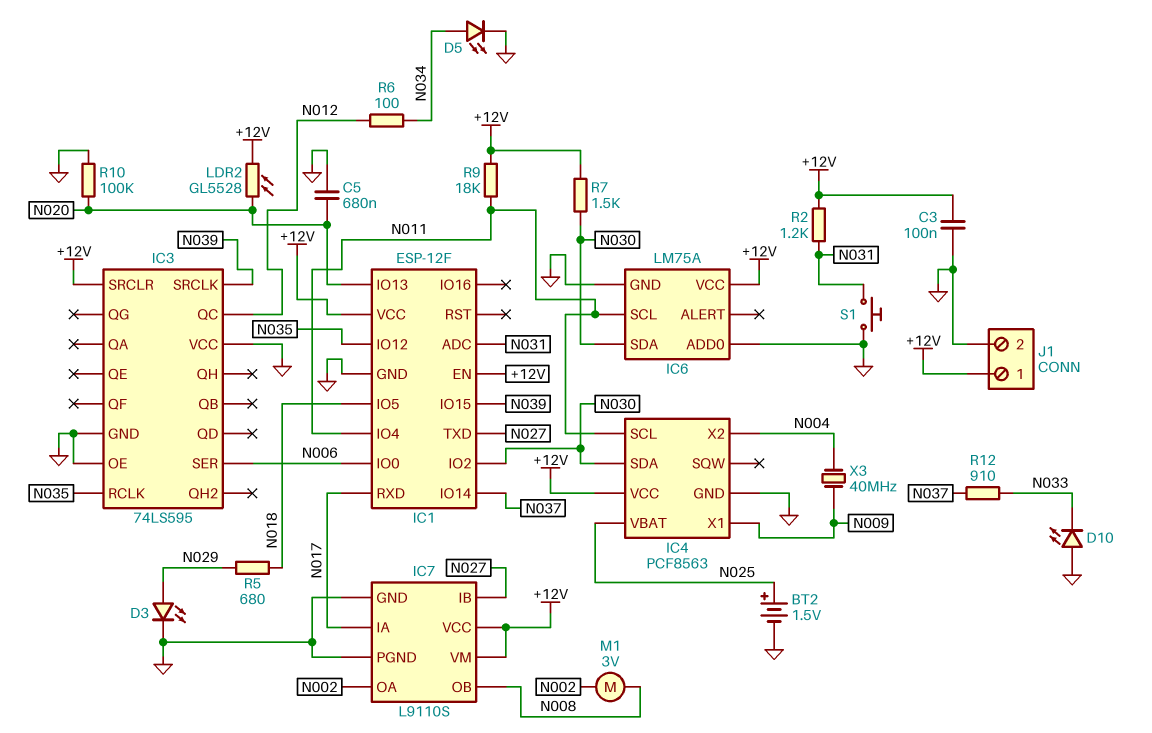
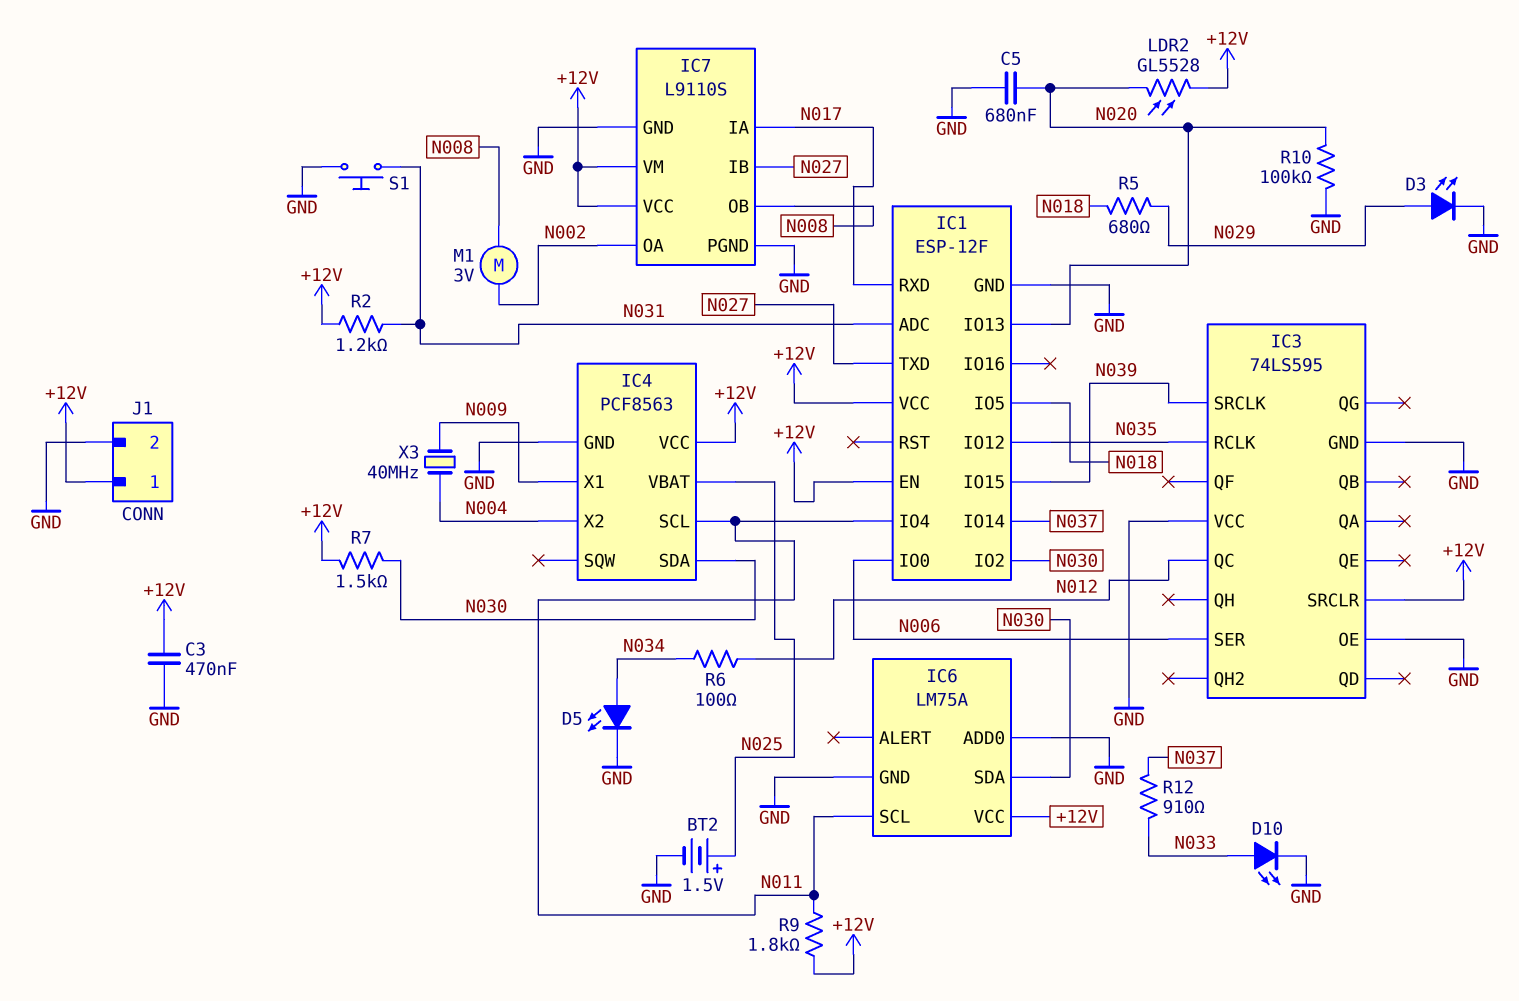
C3: 100nF (+12V, GND) -> 470nF (+12V, GND)
D10: LED (A GND, K N033) -> LED (A N033, K GND)
R9: 18k (+12V, N011) -> 1.8k (+12V, N011)

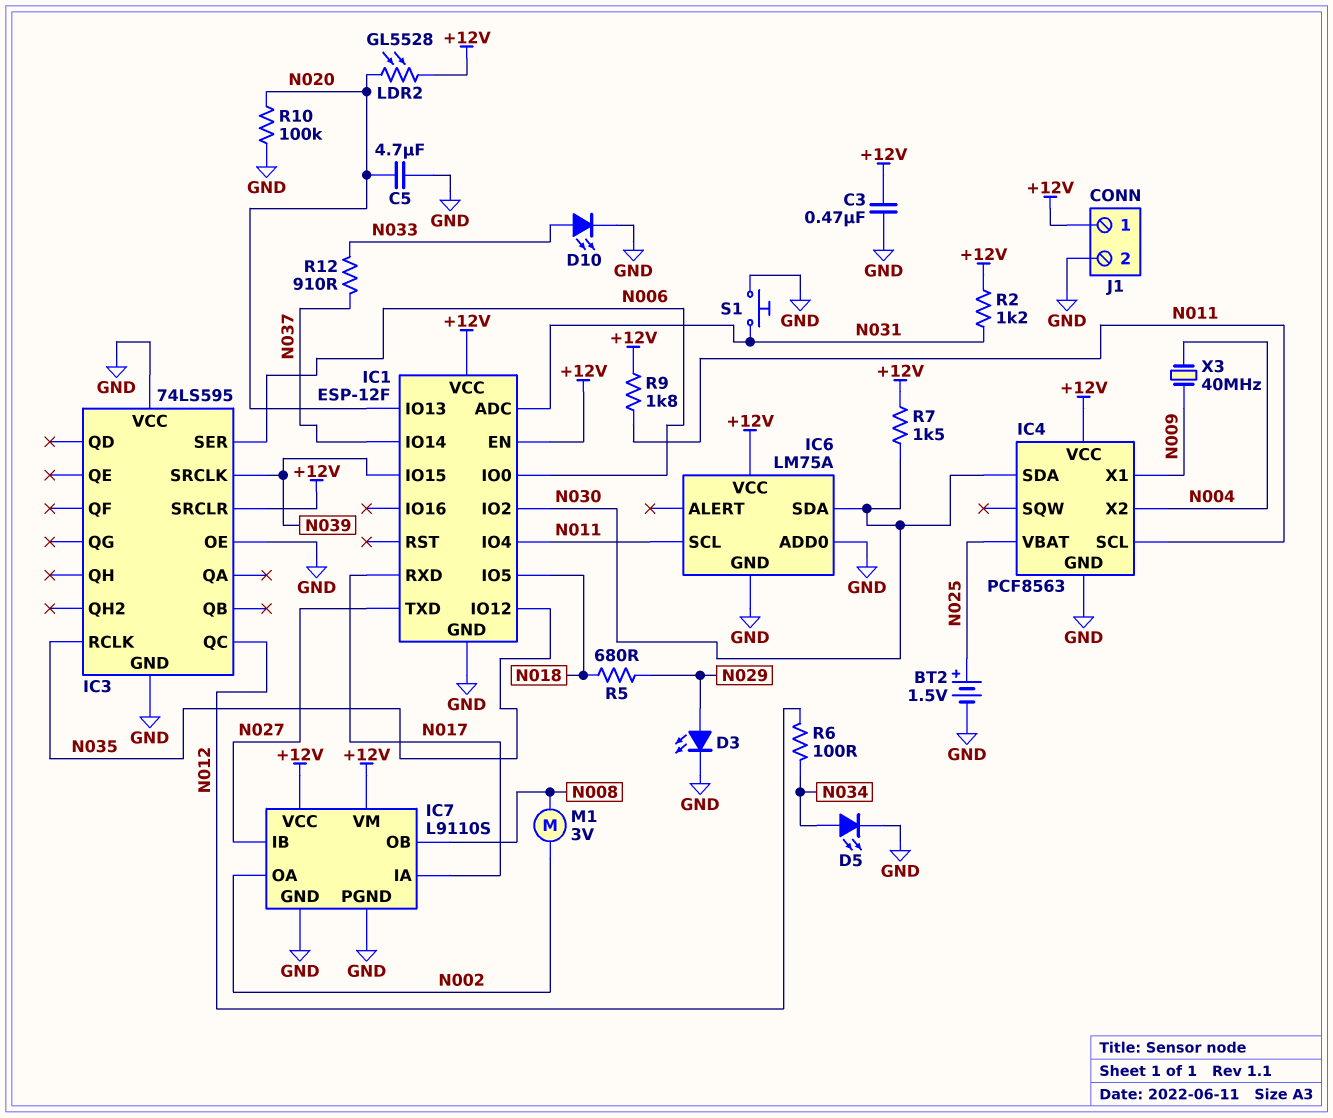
C5: 680nF (GND, N020) -> 4.7uF (GND, N020)

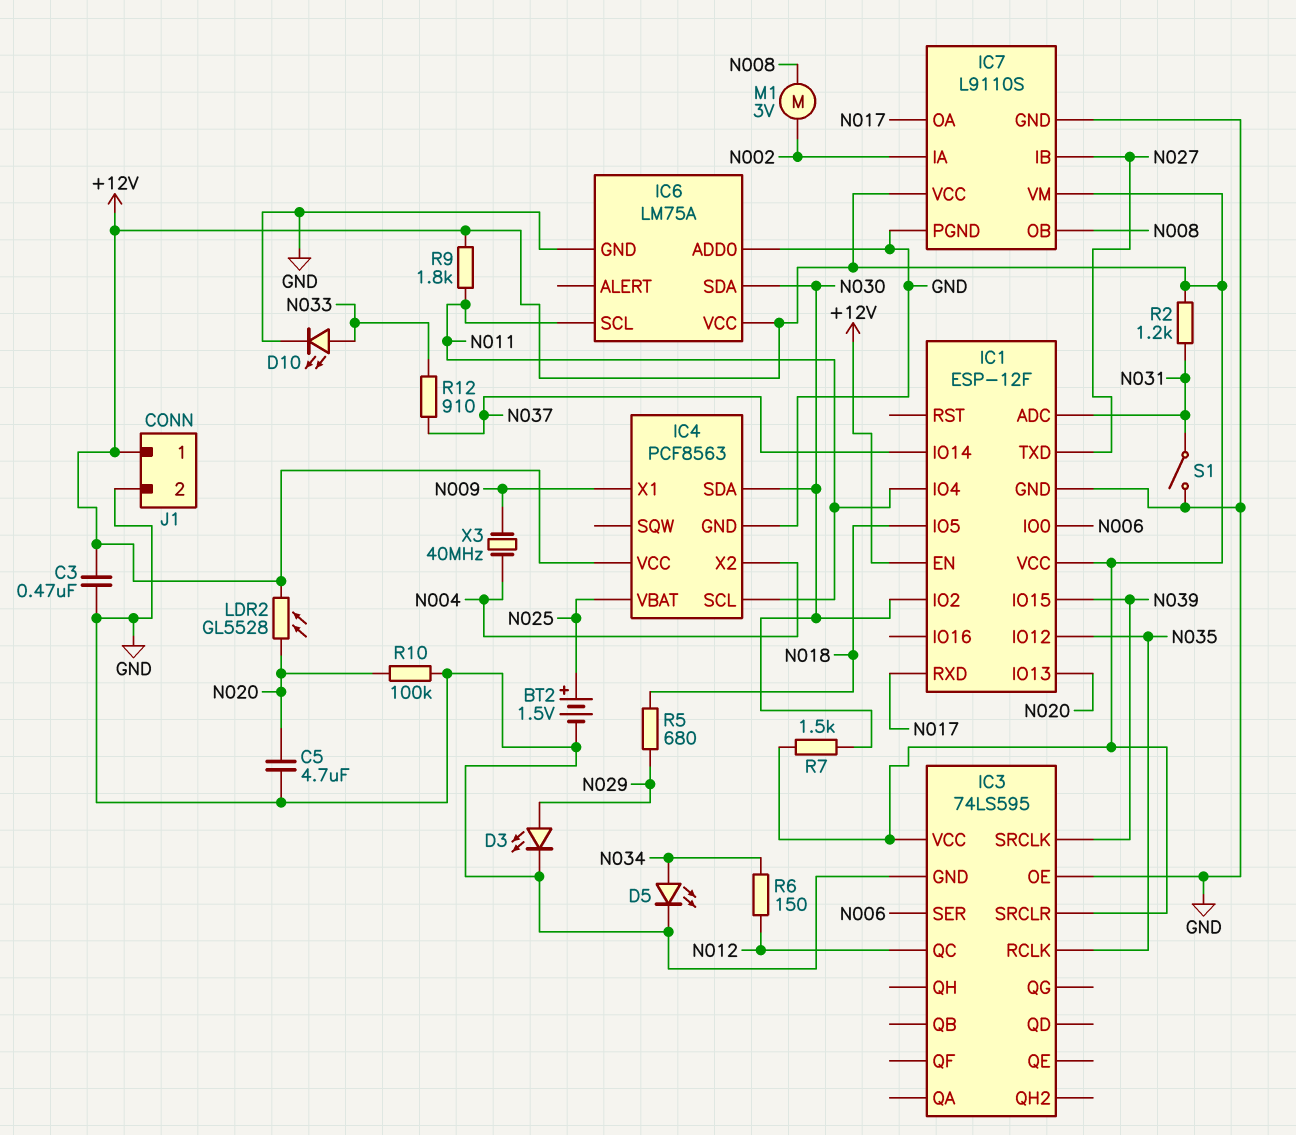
IC3 pin VCC: GND -> +12V
IC7 pin IA: N017 -> N002
IC7 pin OA: N002 -> N017
R6: 100 (N012, N034) -> 150 (N012, N034)
S1: button (GND, N031) -> switch (GND, N031)

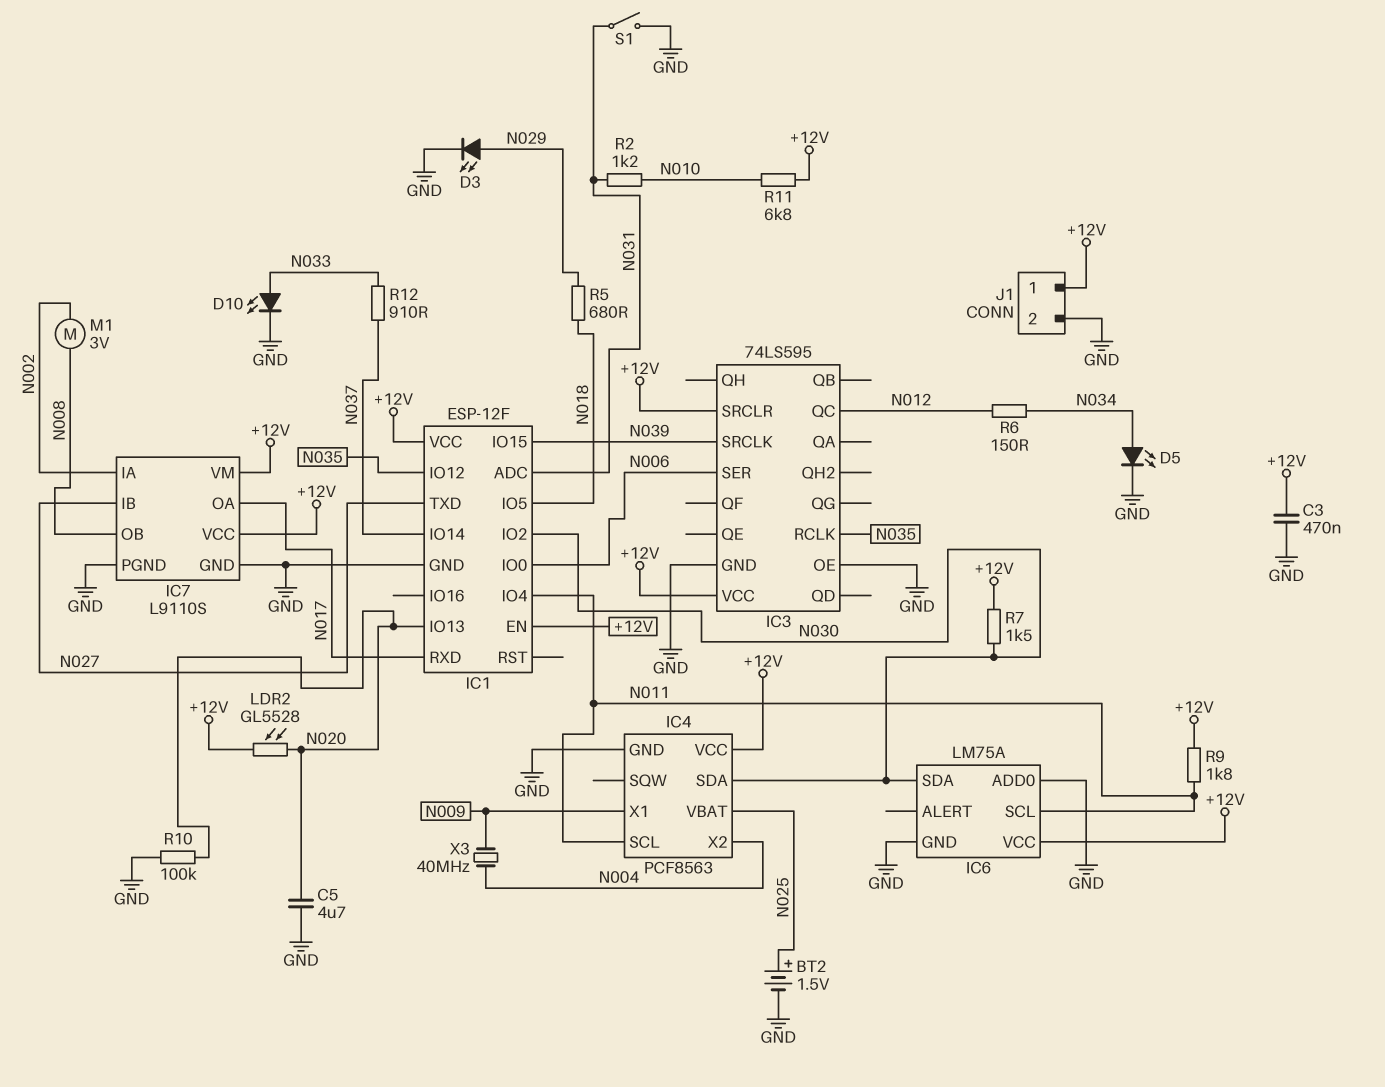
R2: 1.2k (+12V, N031) -> 1.2k (N010, N031)
R11: none -> 6.8k (+12V, N010)

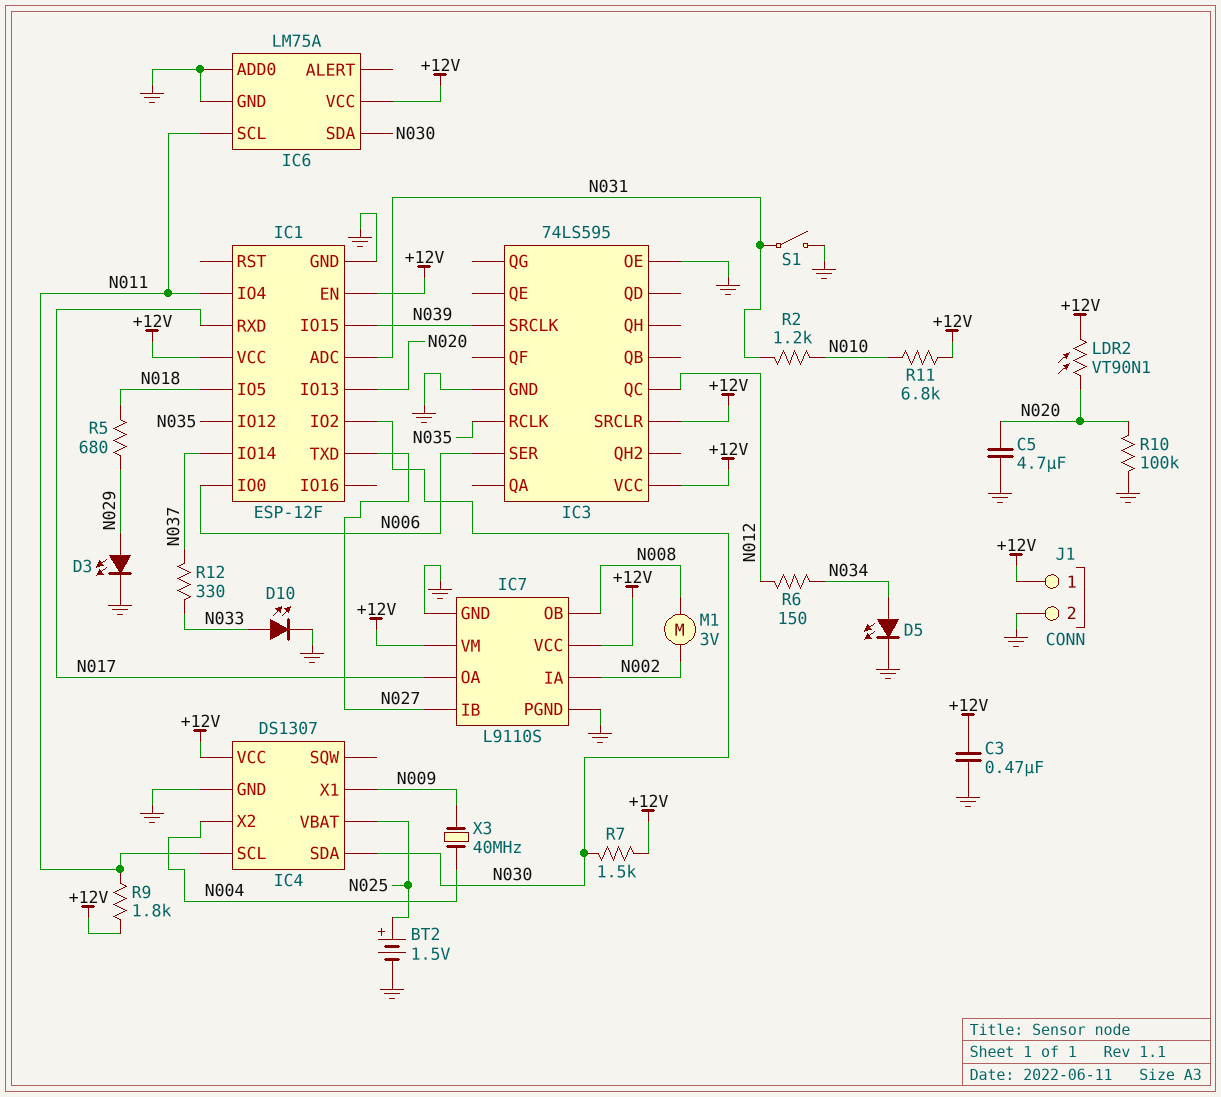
IC4: PCF8563 -> DS1307
LDR2: GL5528 (+12V, N020) -> VT90N1 (+12V, N020)
R12: 910 (N033, N037) -> 330 (N033, N037)

